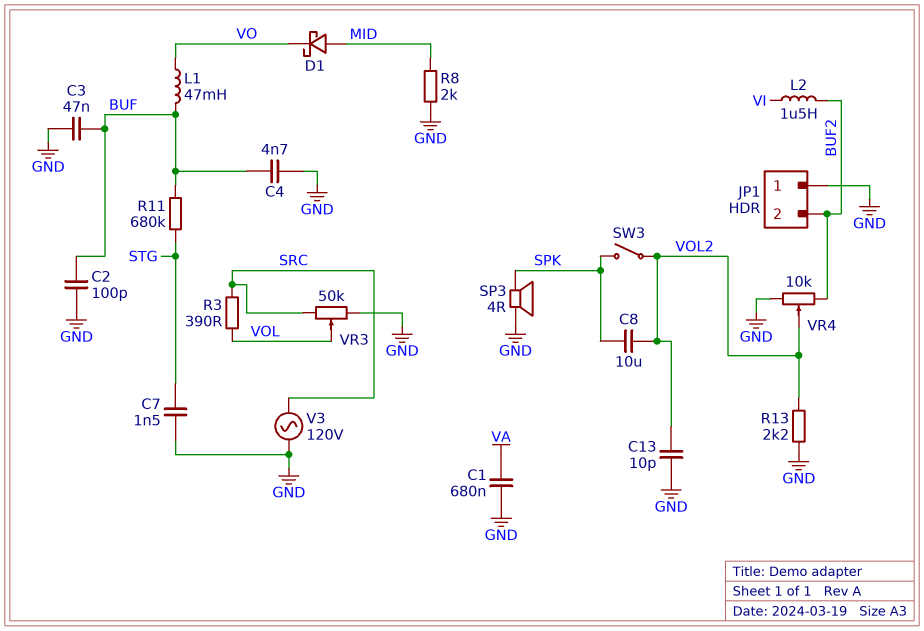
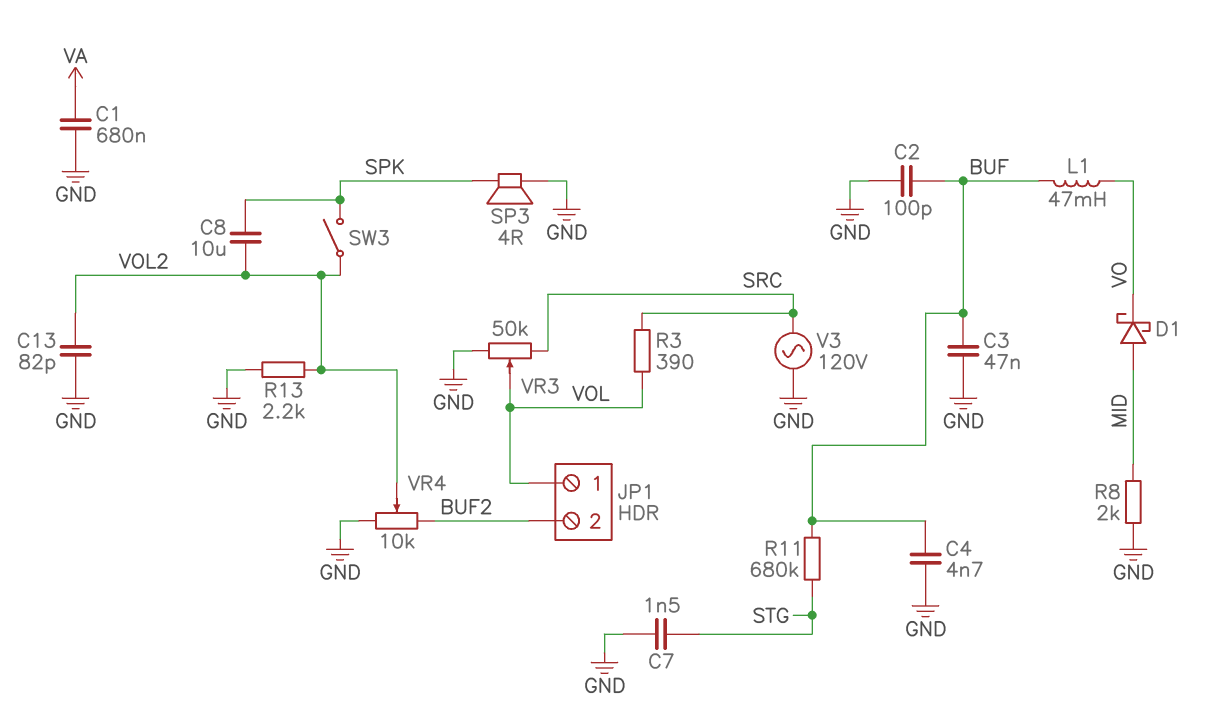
C13: 10pF (GND, VOL2) -> 82pF (GND, VOL2)
JP1 pin 1: GND -> VOL
L2: 1.5uH (BUF2, VI) -> none

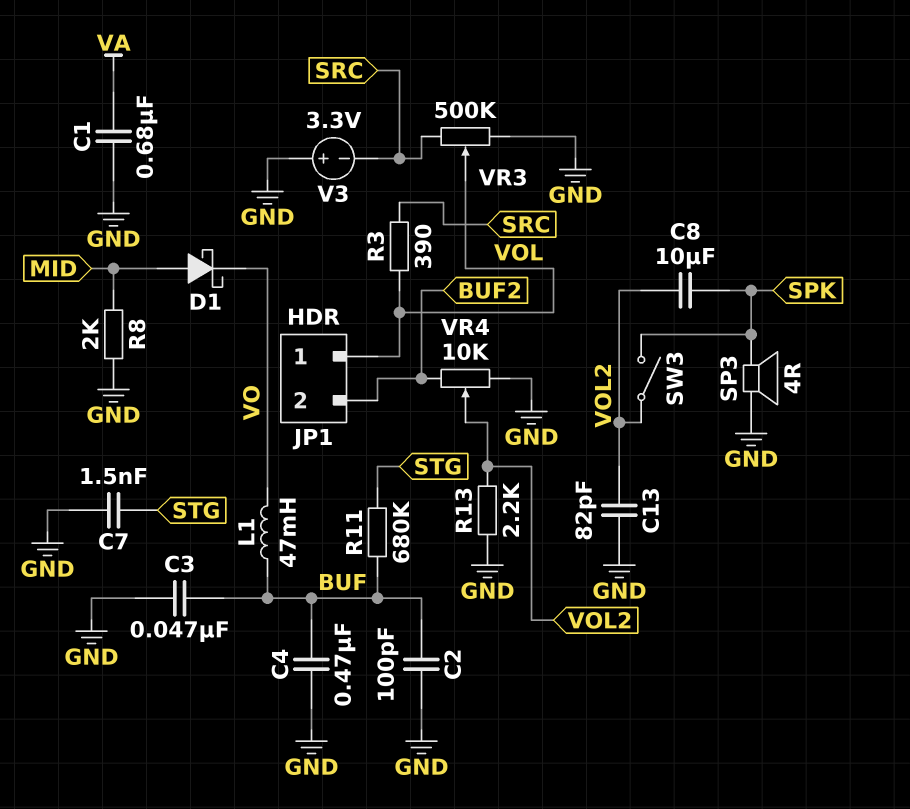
C4: 4.7nF (BUF, GND) -> 470nF (BUF, GND)
V3: AC 120V (GND, SRC) -> 3.3V (plus GND, minus SRC)
VR3: 50k (GND, SRC, wiper VOL) -> 500k (GND, SRC, wiper VOL)

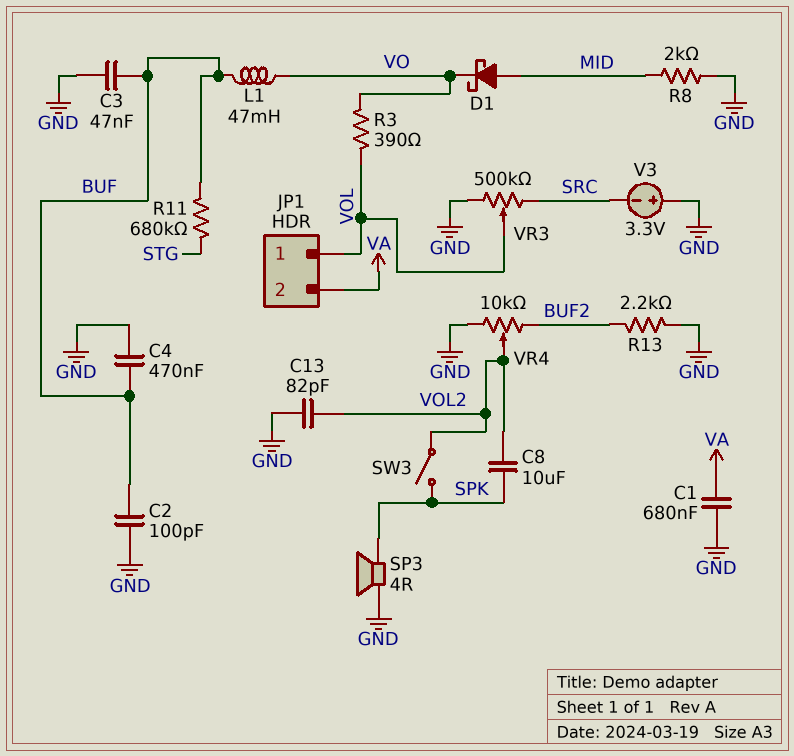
C7: 1.5nF (GND, STG) -> none
JP1 pin 2: BUF2 -> VA
R3: 390 (SRC, VOL) -> 390 (VO, VOL)
R13: 2.2k (GND, VOL2) -> 2.2k (BUF2, GND)

